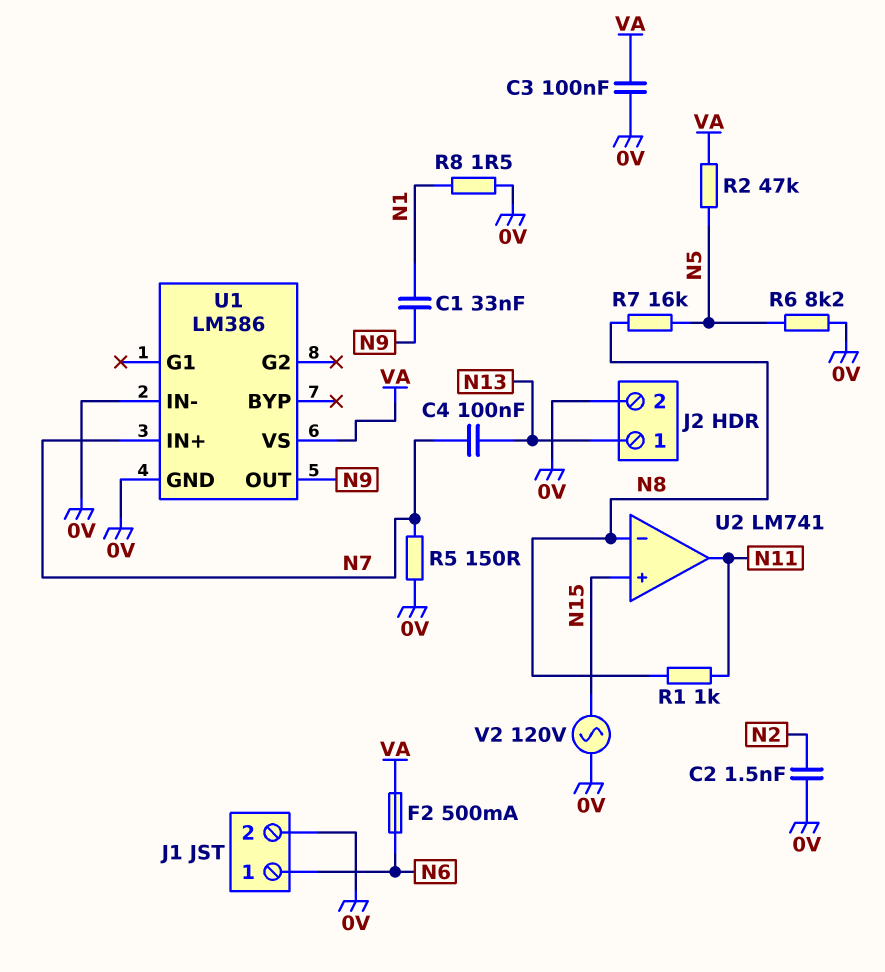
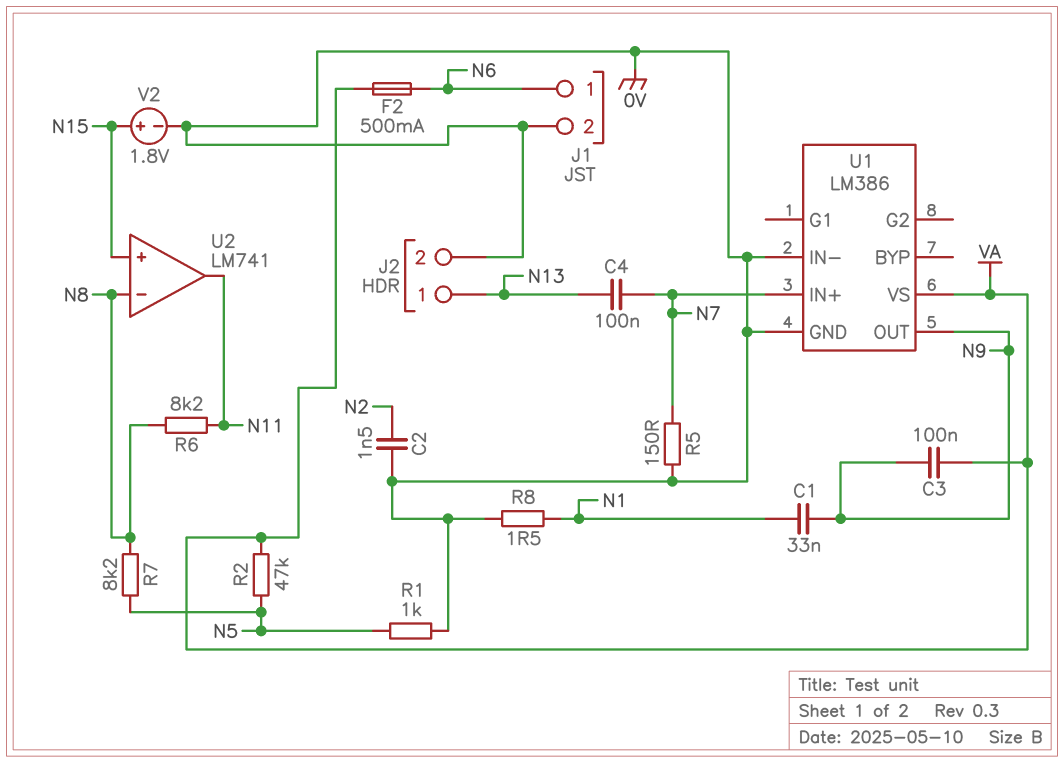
C3: 100nF (0V, VA) -> 100nF (N9, VA)
R1: 1k (N8, N11) -> 1k (0V, N5)
R6: 8.2k (0V, N5) -> 8.2k (N8, N11)
R7: 16k (N5, N8) -> 8.2k (N5, N8)
V2: AC 120V (0V, N15) -> 1.8V (plus N15, minus 0V)

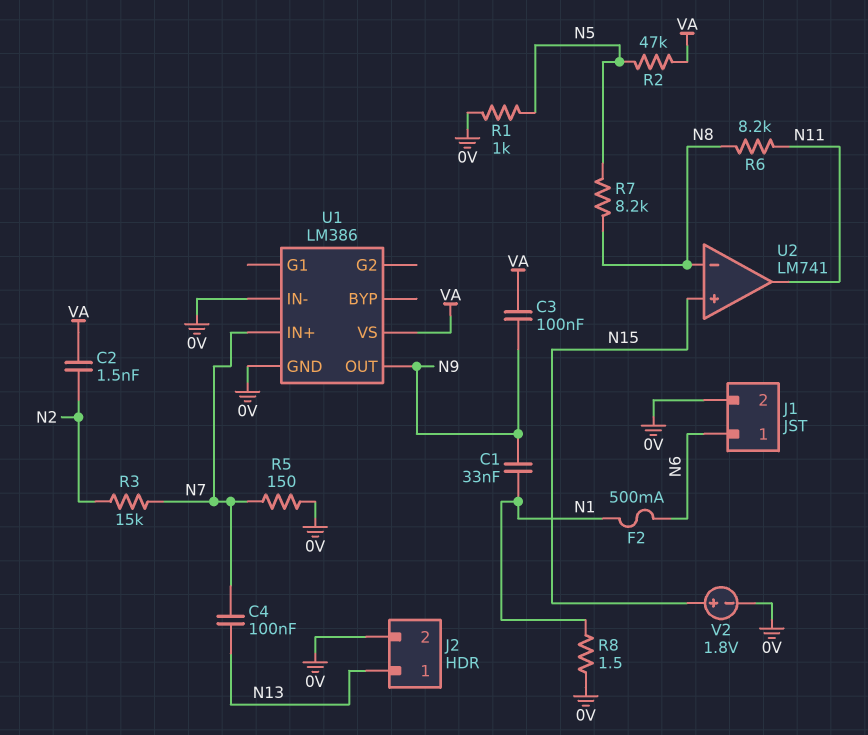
C2: 1.5nF (0V, N2) -> 1.5nF (N2, VA)
F2: 500mA (N6, VA) -> 500mA (N1, N6)
R3: none -> 15k (N2, N7)

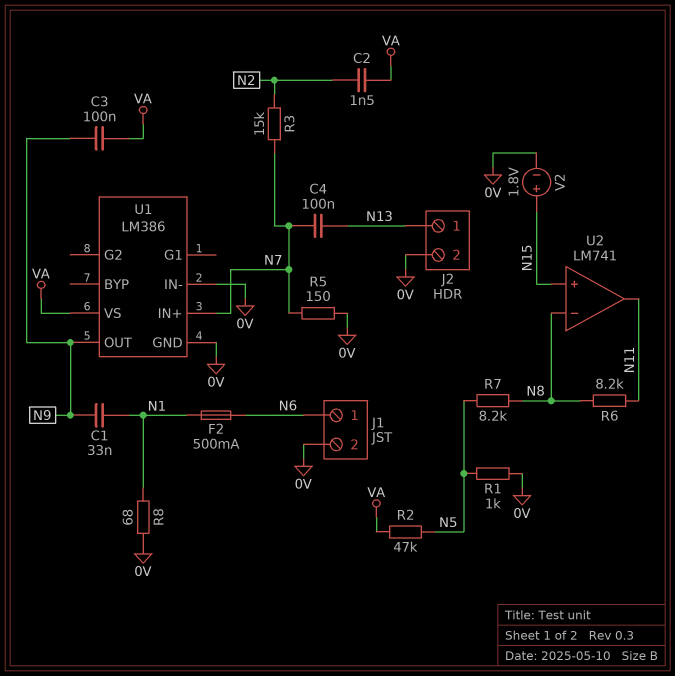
R8: 1.5 (0V, N1) -> 68 (0V, N1)

